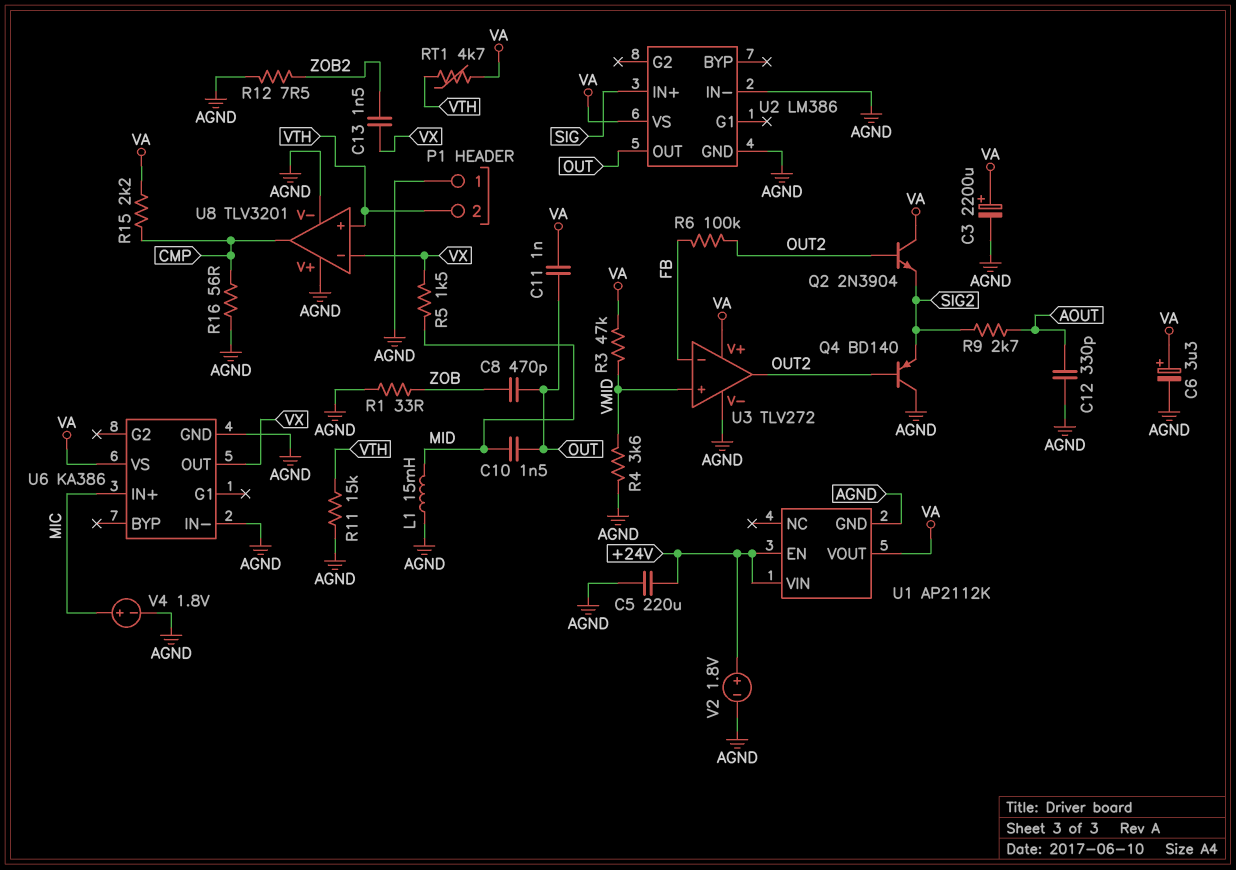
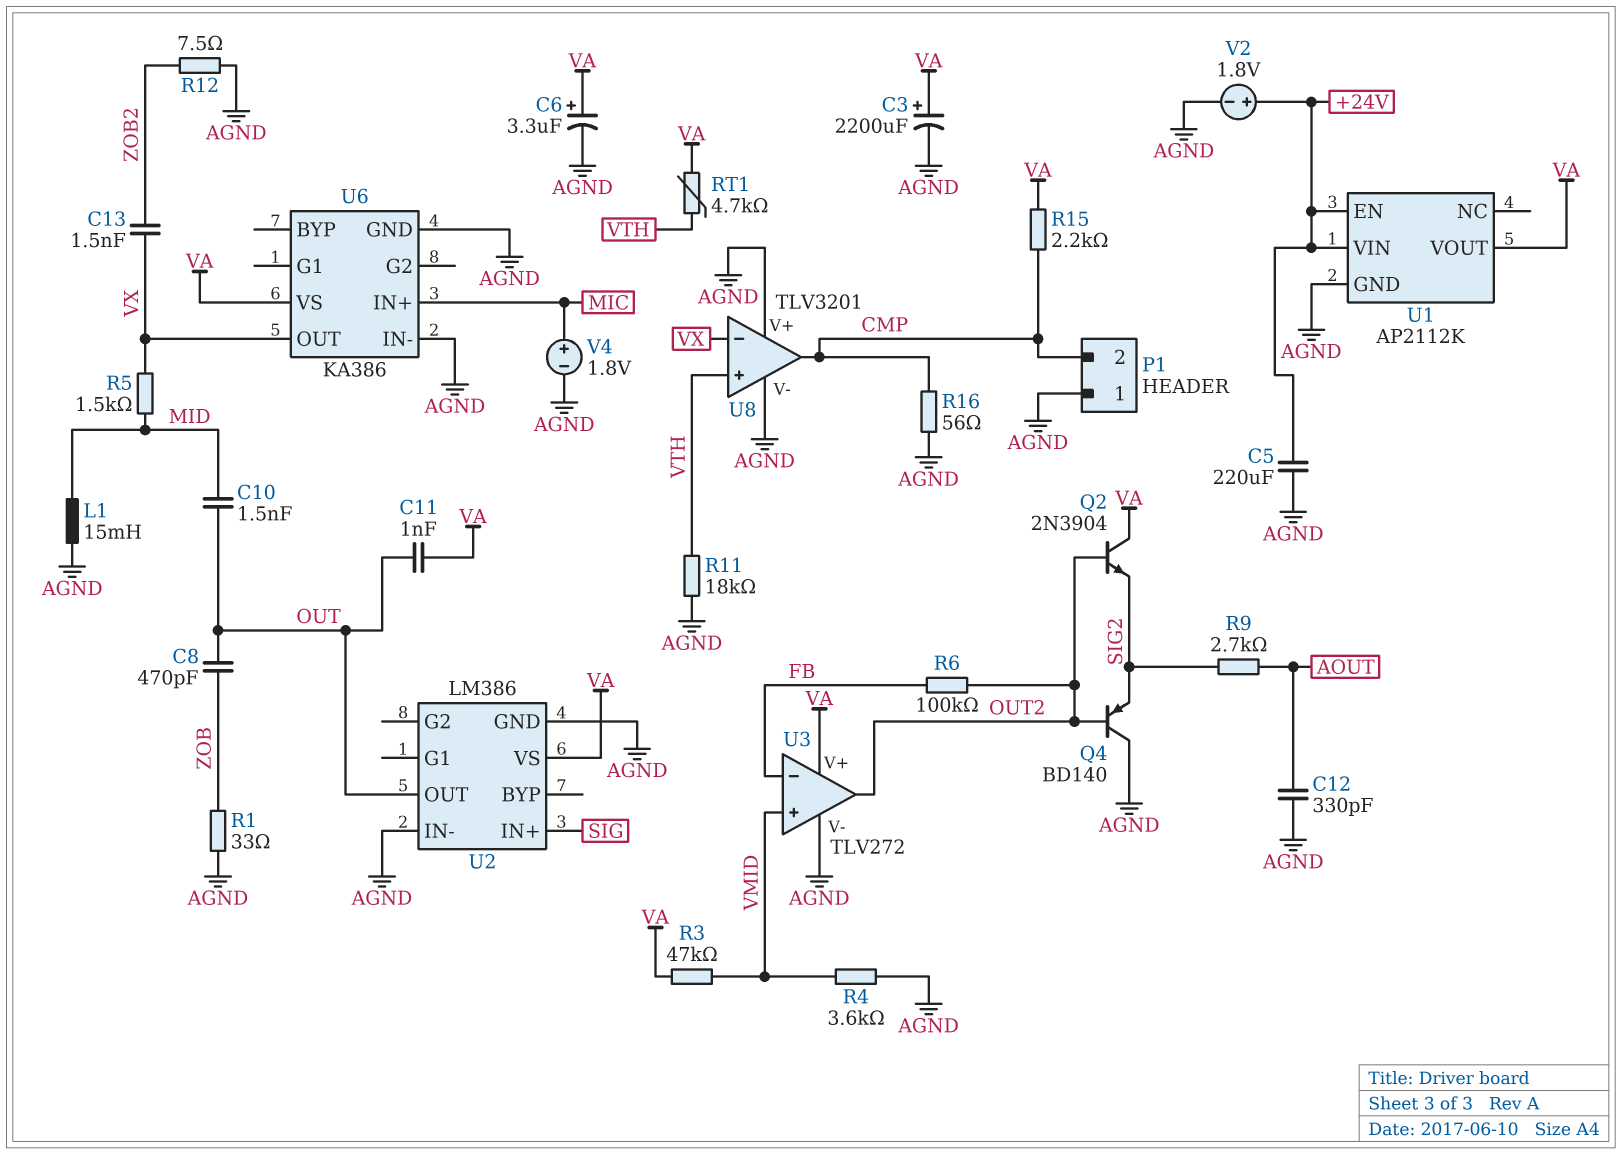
P1 pin 2: VTH -> CMP
R11: 15k (AGND, VTH) -> 18k (AGND, VTH)

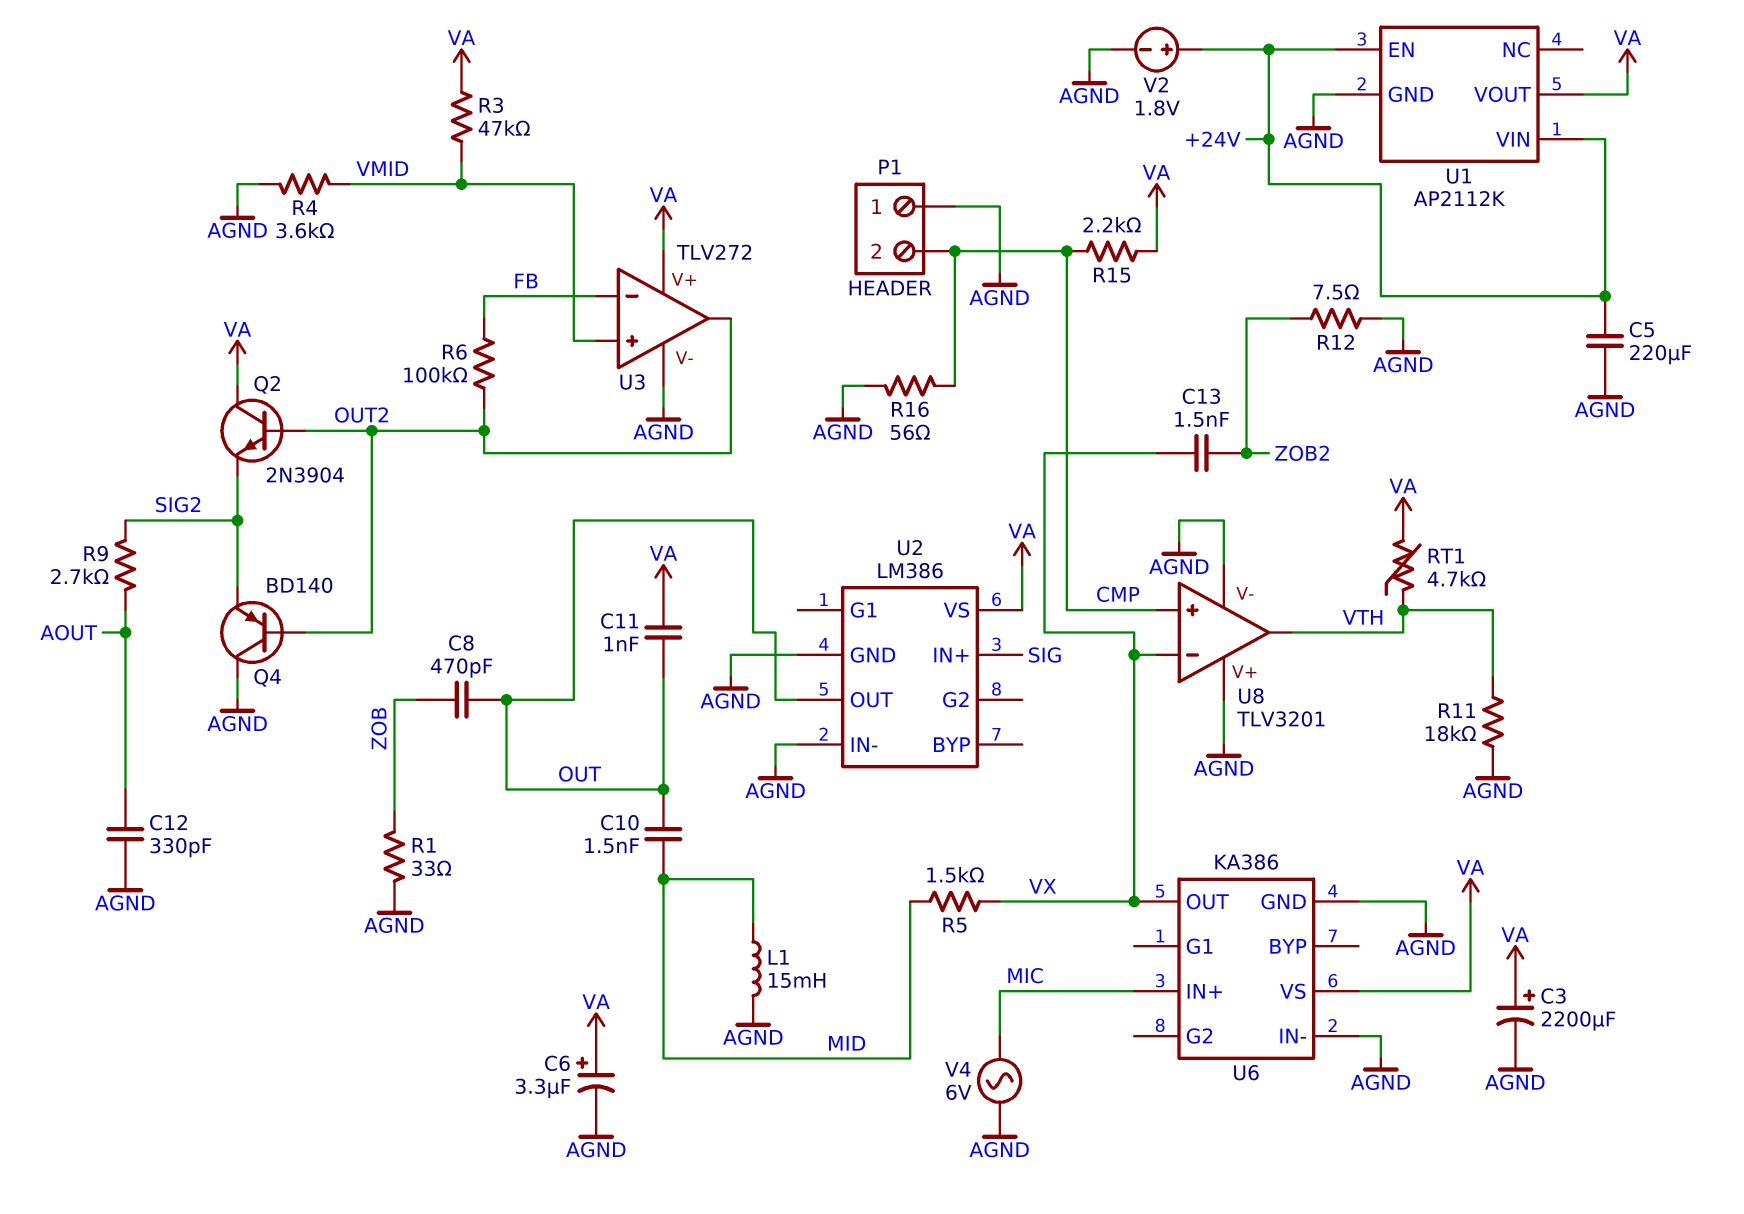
U8 pin in+: VTH -> CMP
U8 pin out: CMP -> VTH
V4: 1.8V (plus MIC, minus AGND) -> AC 6V (AGND, MIC)

